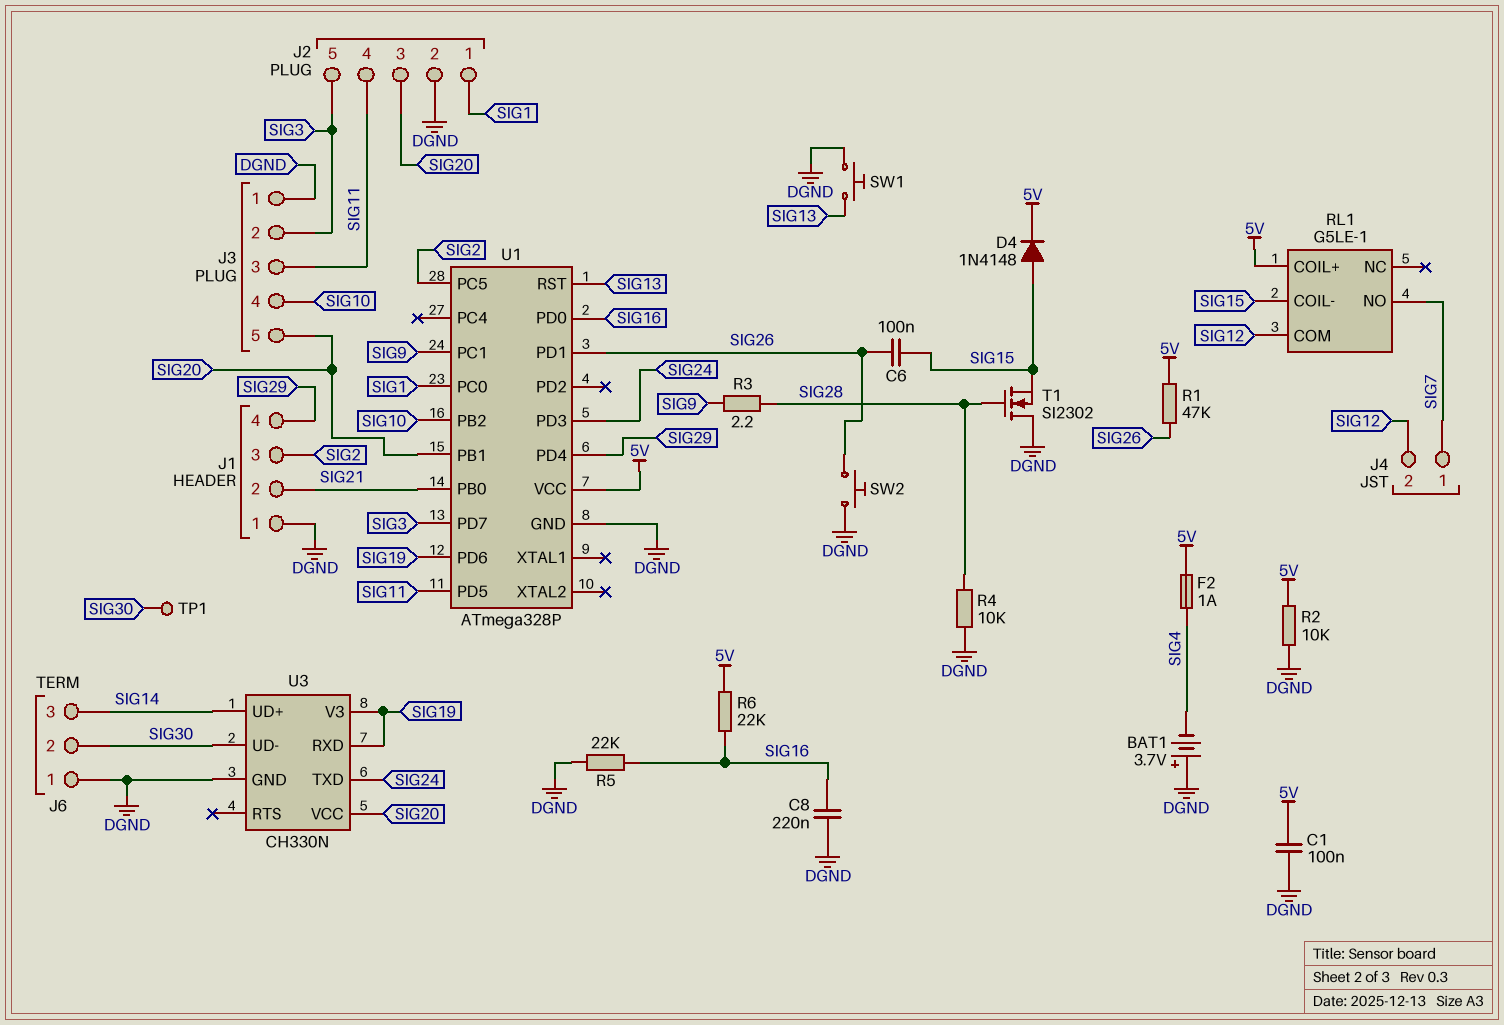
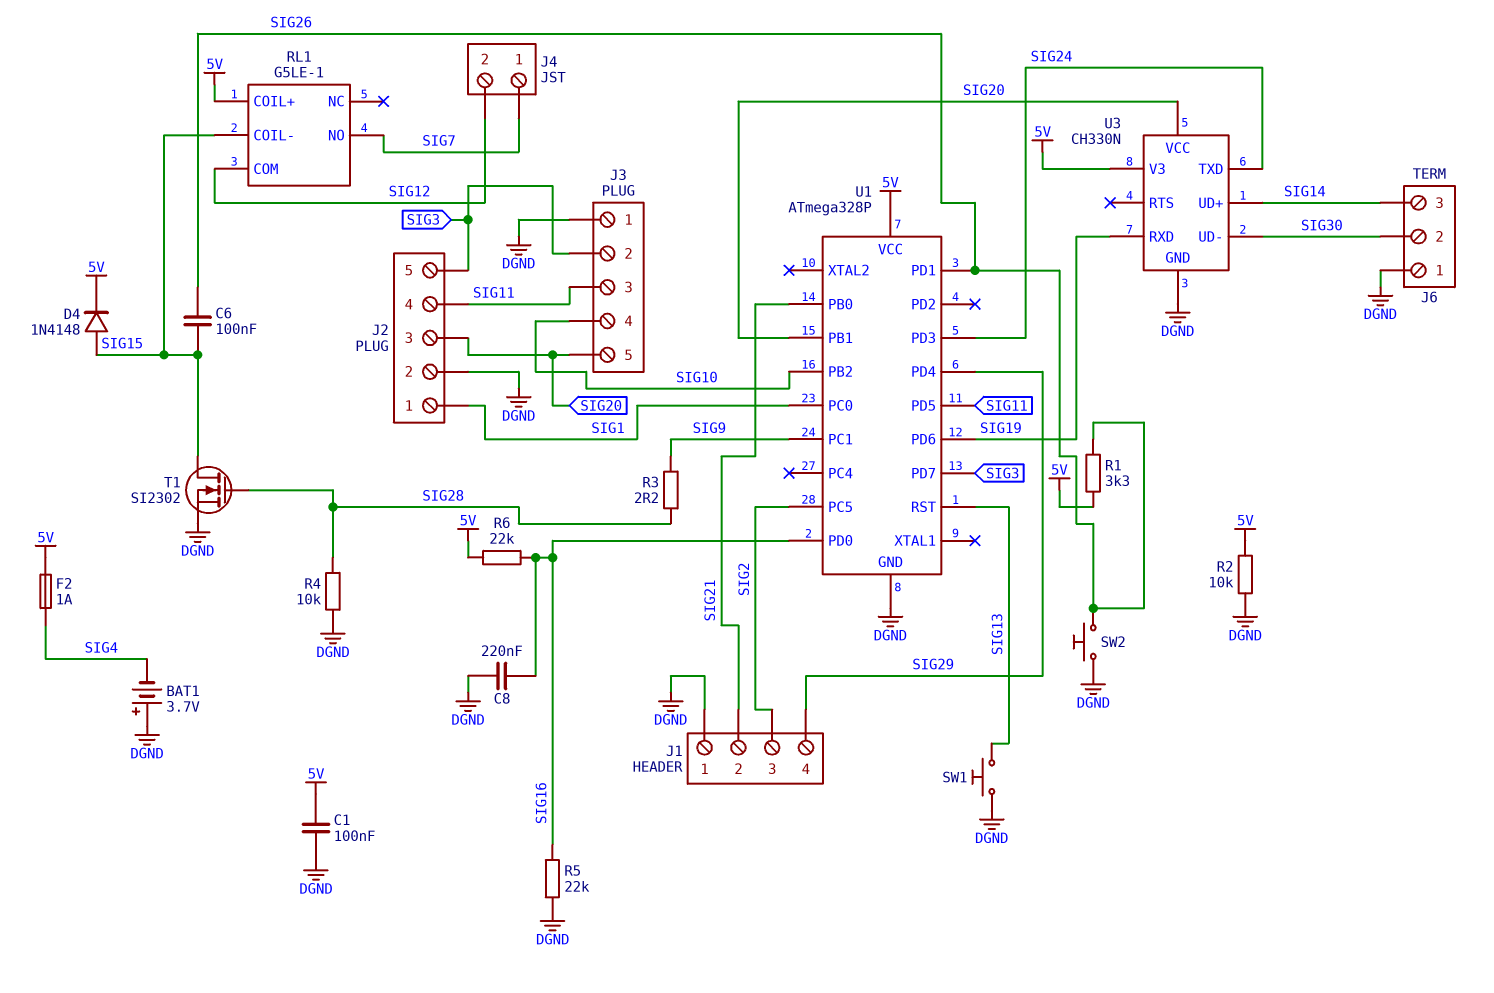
R1: 47k (5V, SIG26) -> 3.3k (5V, SIG26)
T1: NMOS SI2302 (G SIG28, D DGND, S SIG15) -> NMOS SI2302 (G SIG28, D SIG15, S DGND)
TP1: test point (SIG30) -> none
U3 pin V3: SIG19 -> 5V

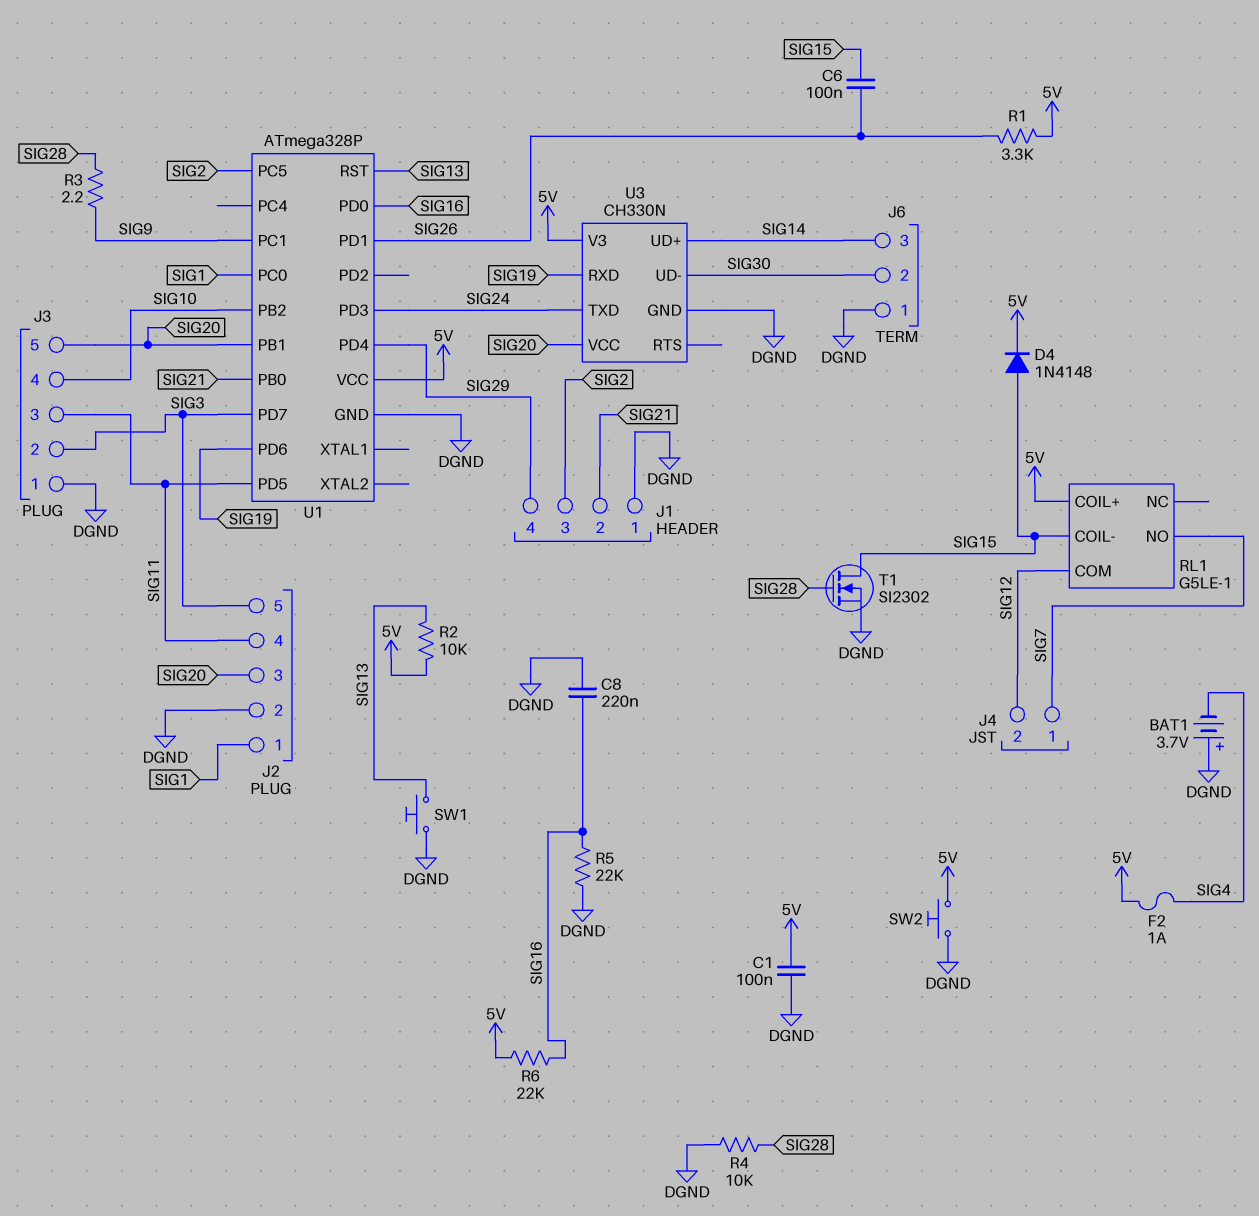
R2: 10k (5V, DGND) -> 10k (5V, SIG13)
SW2: button (DGND, SIG26) -> button (5V, DGND)

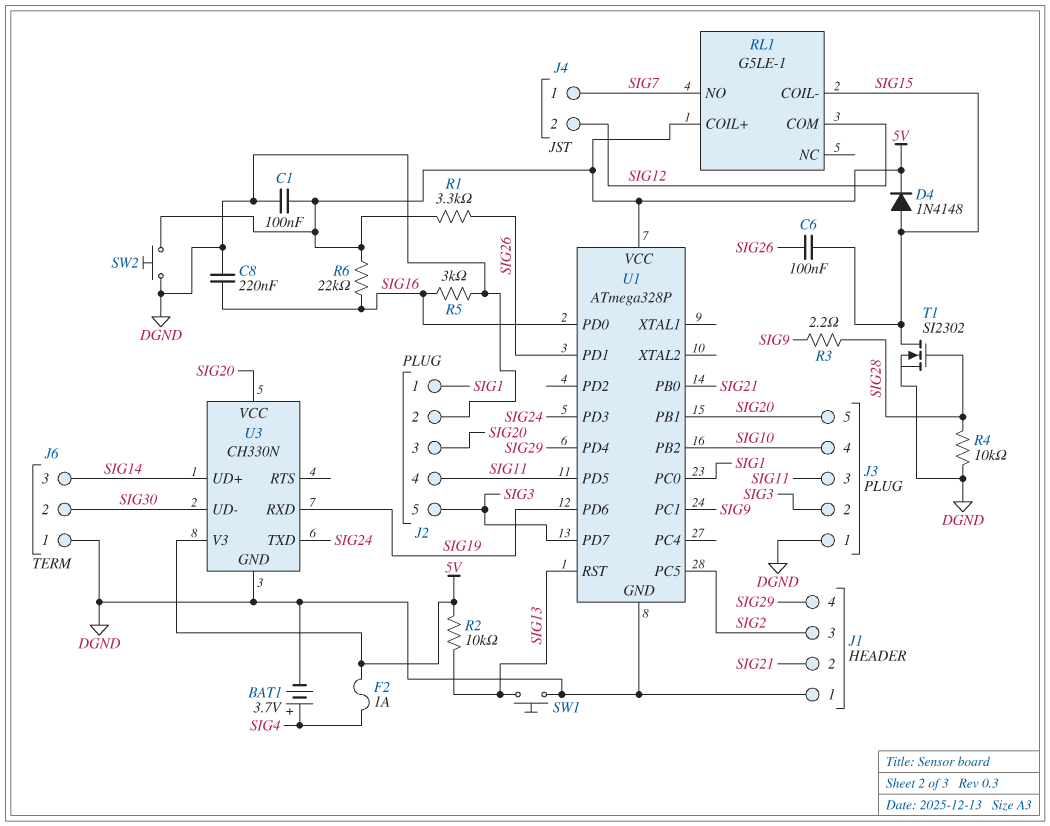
BAT1: 3.7V (plus DGND, minus SIG4) -> 3.7V (plus SIG4, minus DGND)
R5: 22k (DGND, SIG16) -> 3k (DGND, SIG16)

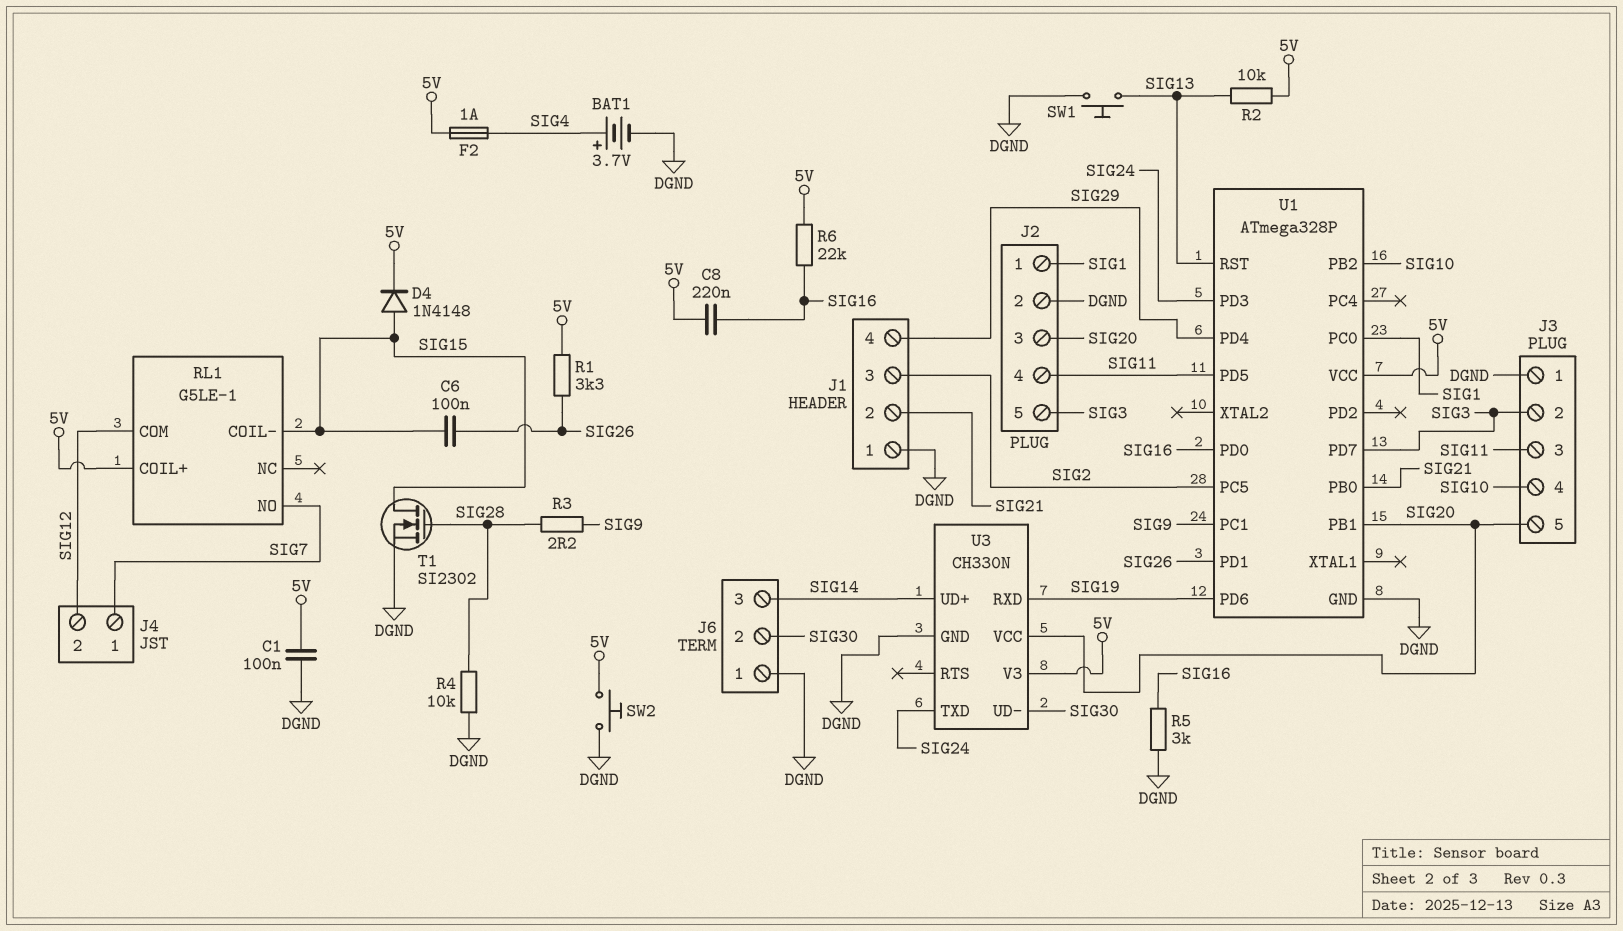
C8: 220nF (DGND, SIG16) -> 220nF (5V, SIG16)

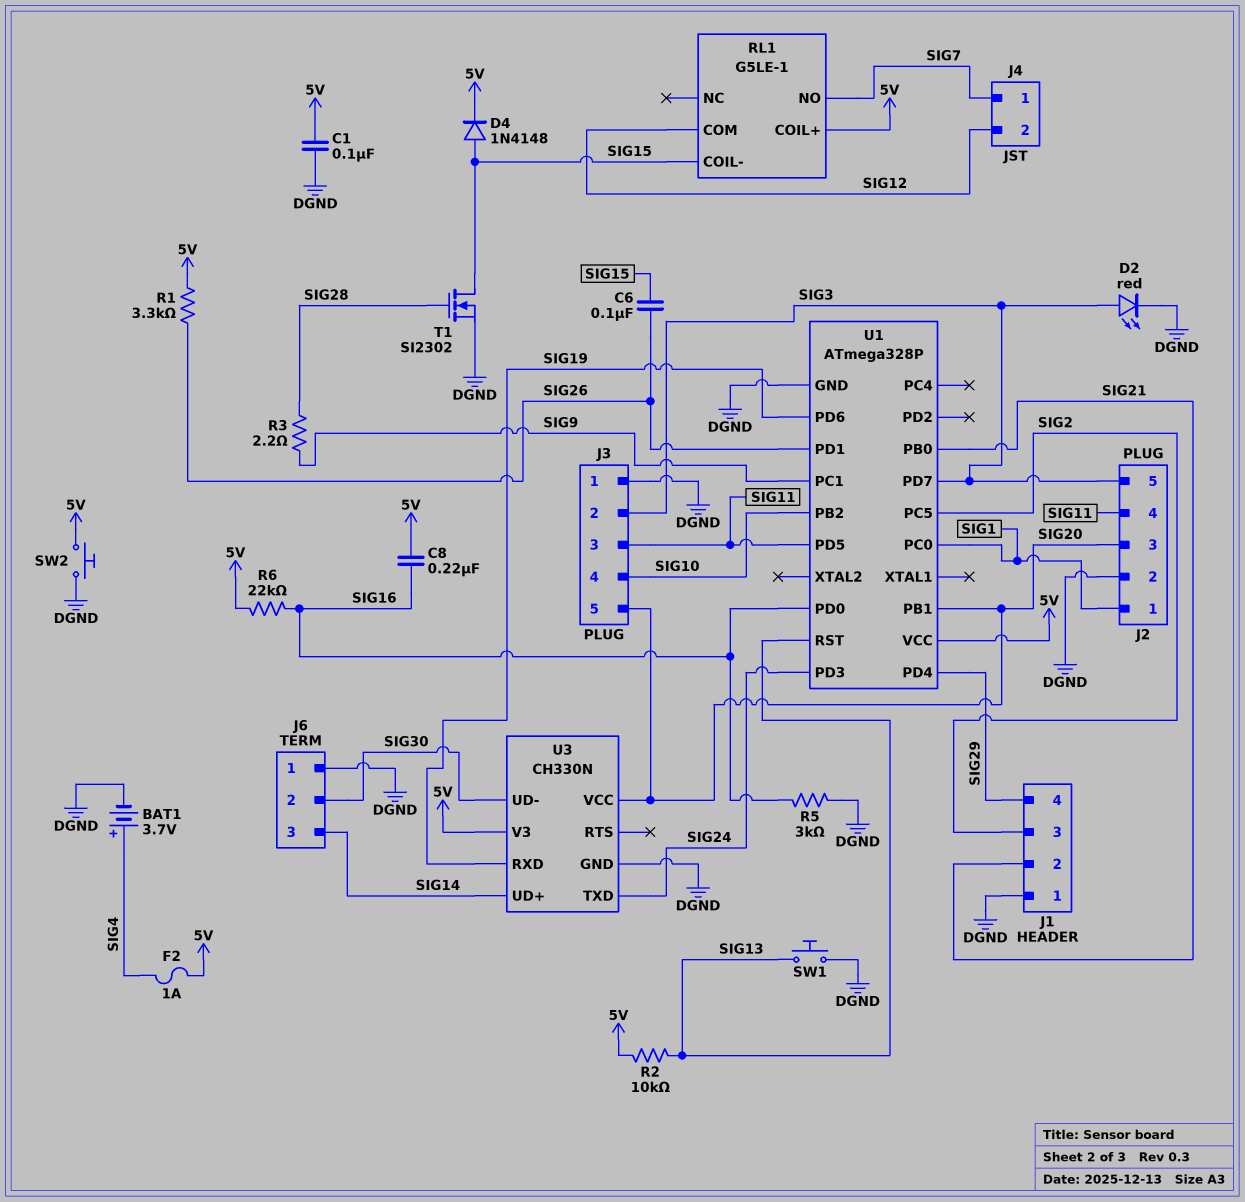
D2: none -> LED red (A SIG3, K DGND)
R4: 10k (DGND, SIG28) -> none

